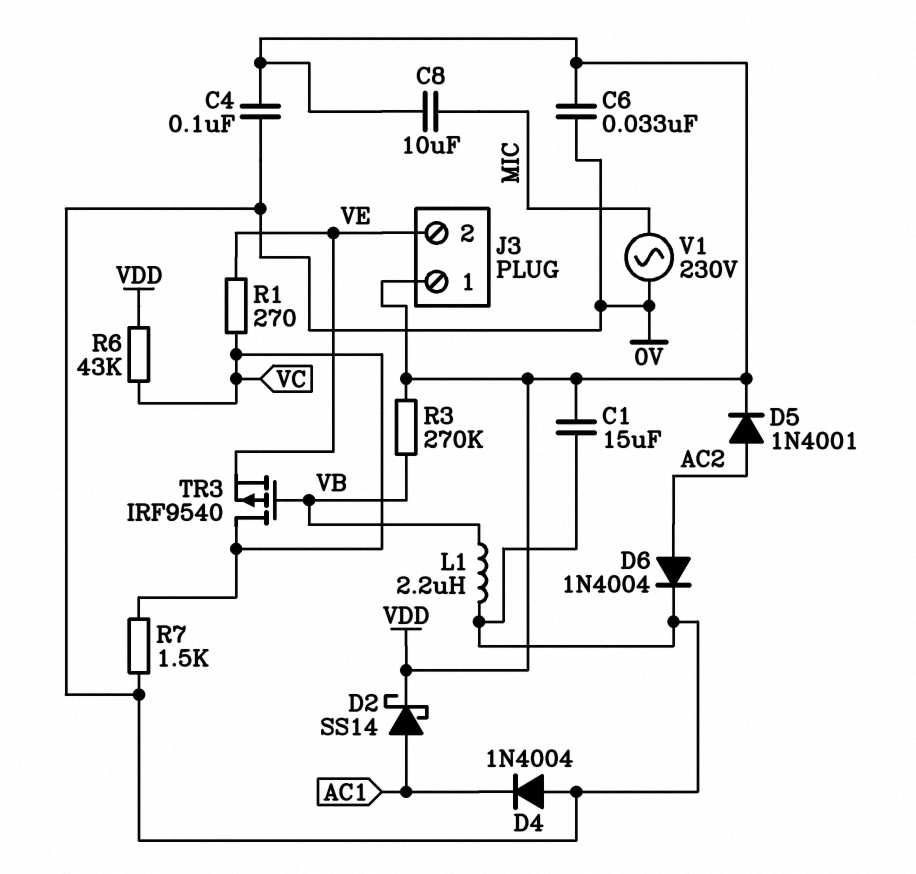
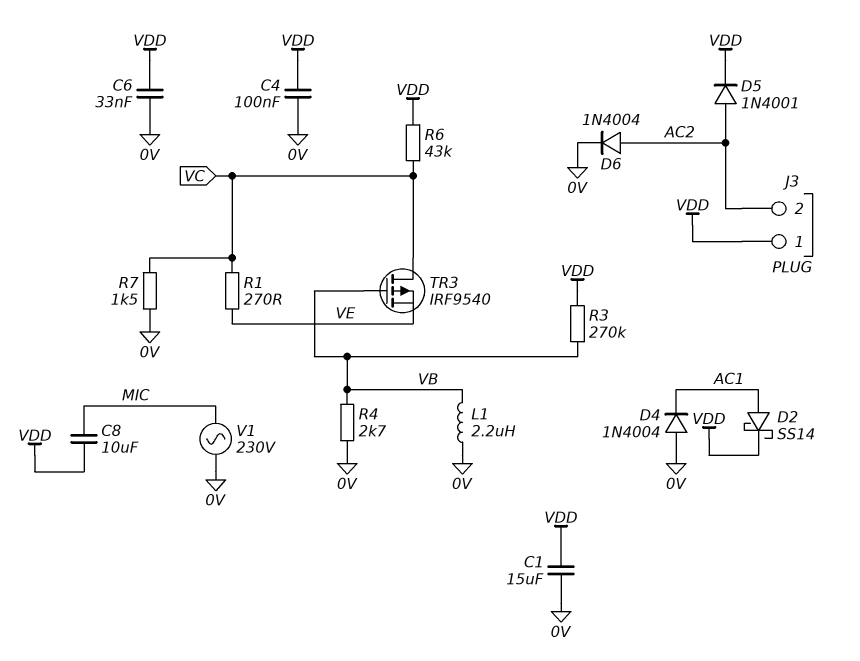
J3 pin 2: VE -> AC2
R4: none -> 2.7k (0V, VB)

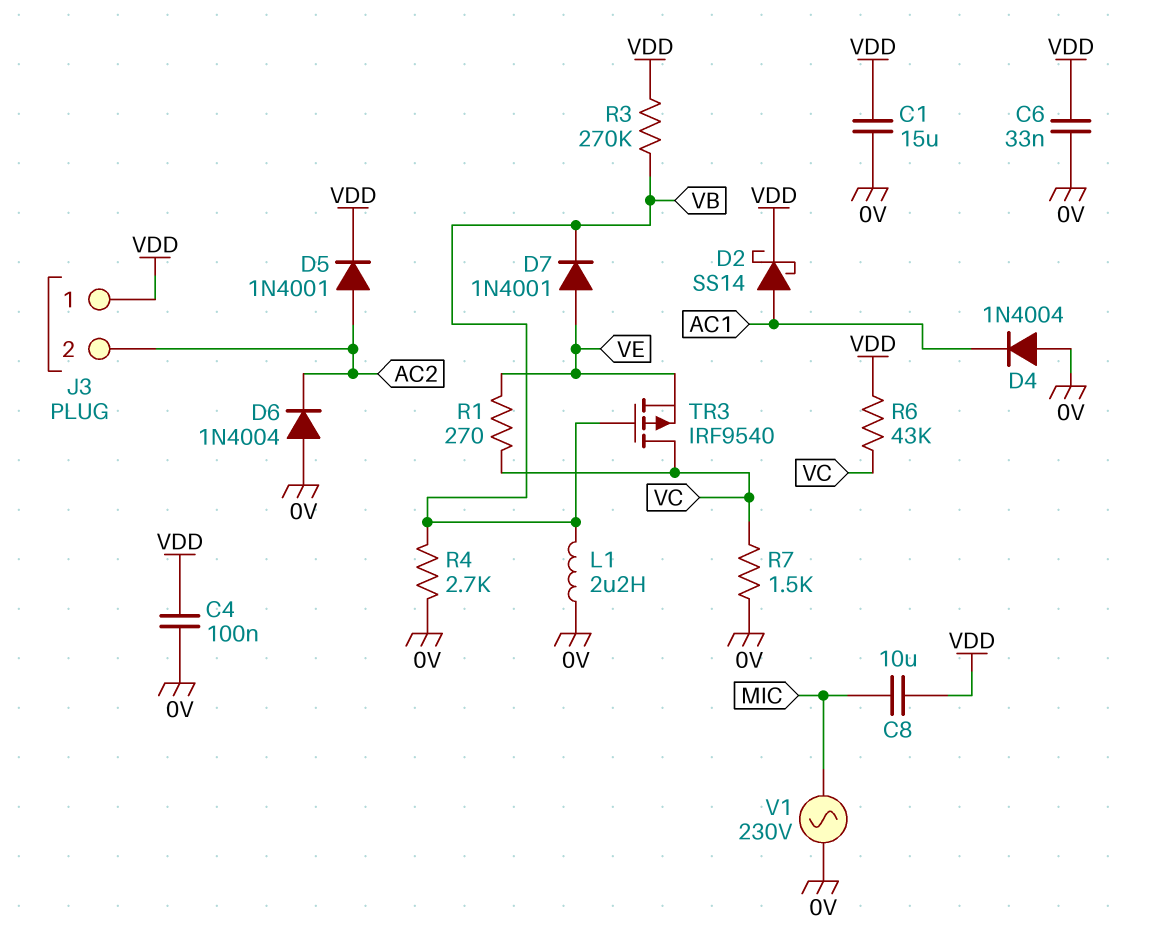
D6: diode 1N4004 (A AC2, K 0V) -> diode 1N4004 (A 0V, K AC2)
D7: none -> diode 1N4001 (A VE, K VB)

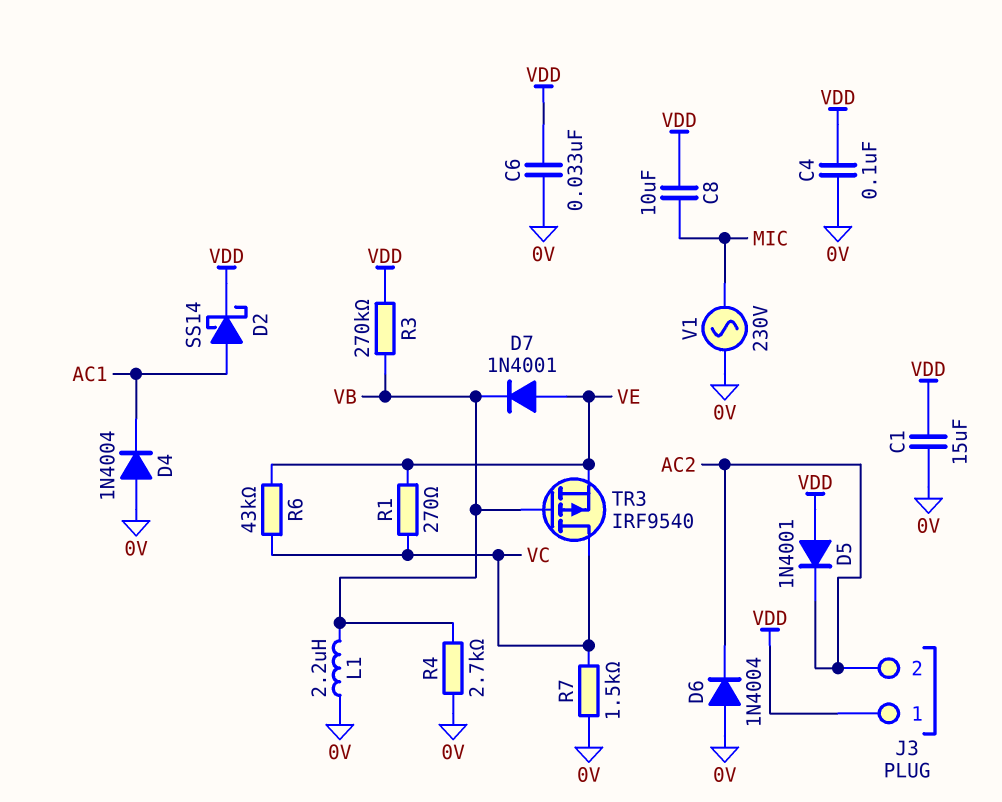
D5: diode 1N4001 (A AC2, K VDD) -> diode 1N4001 (A VDD, K AC2)
R6: 43k (VC, VDD) -> 43k (VC, VE)

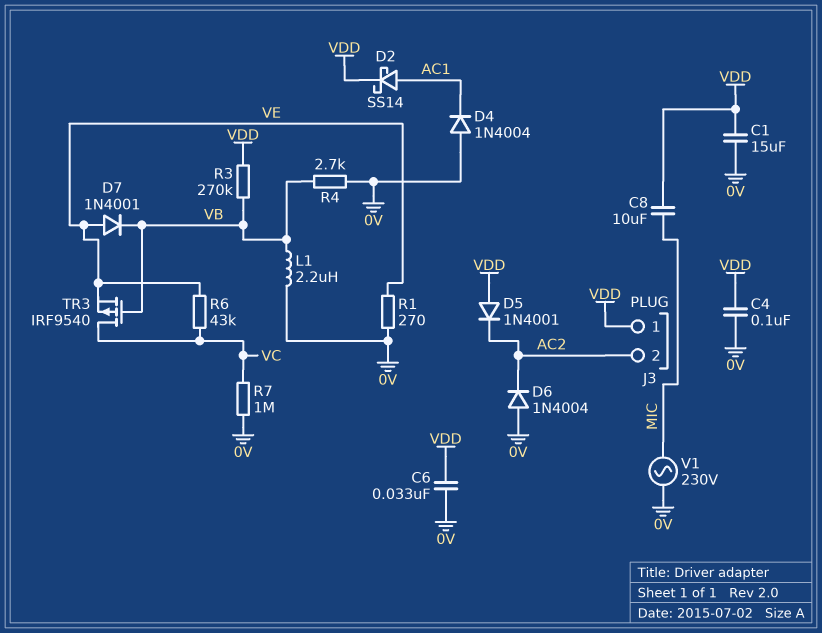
R1: 270 (VC, VE) -> 270 (0V, VE)
R7: 1.5k (0V, VC) -> 1M (0V, VC)

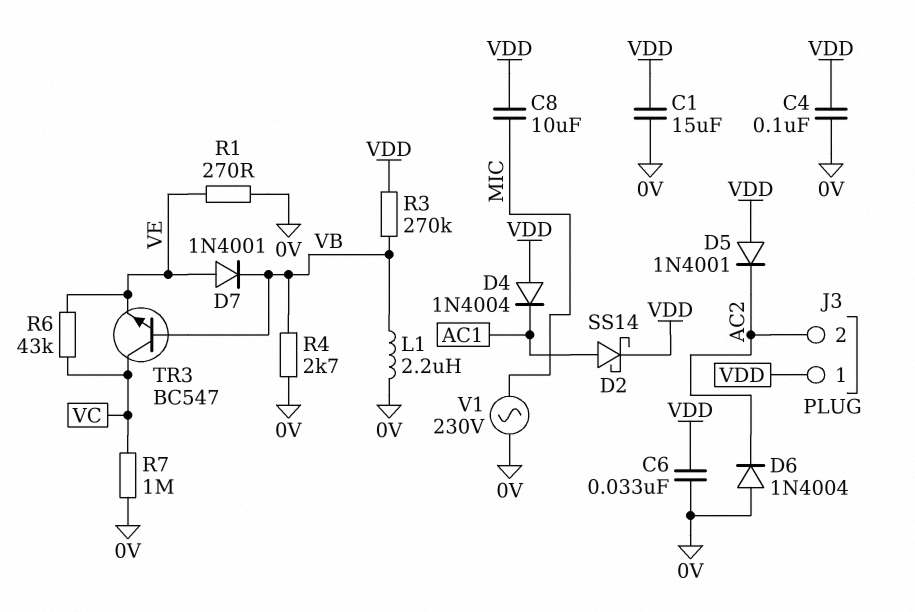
D4: diode 1N4004 (A 0V, K AC1) -> diode 1N4004 (A VDD, K AC1)
TR3: PMOS IRF9540 (G VB, D VC, S VE) -> NPN BC547 (B VB, C VC, E VE)

